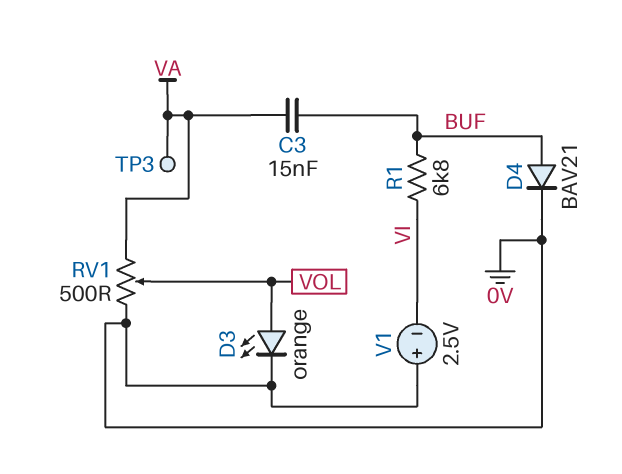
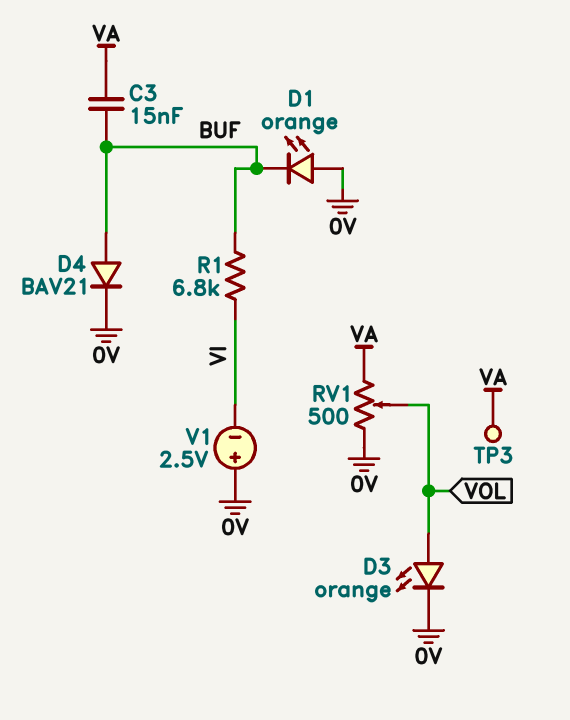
D1: none -> LED orange (A 0V, K BUF)

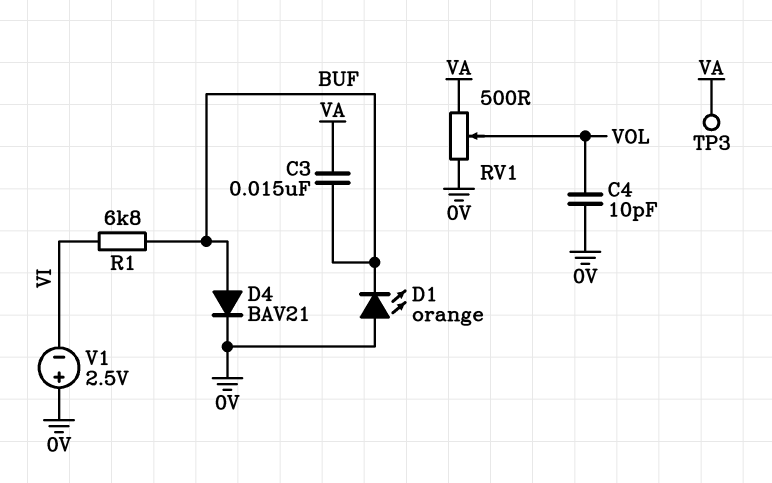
C4: none -> 10pF (0V, VOL)
D3: LED orange (A VOL, K 0V) -> none

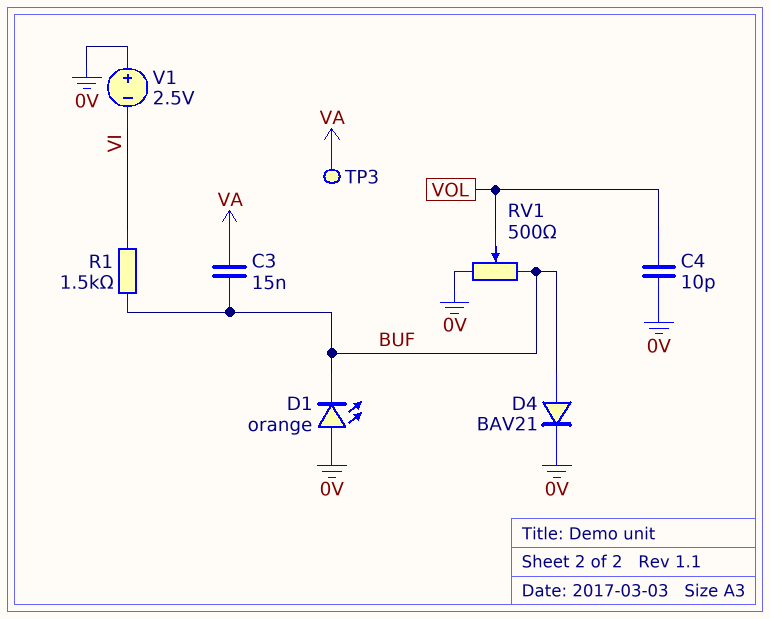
R1: 6.8k (BUF, VI) -> 1.5k (BUF, VI)
RV1: 500 (0V, VA, wiper VOL) -> 500 (0V, BUF, wiper VOL)

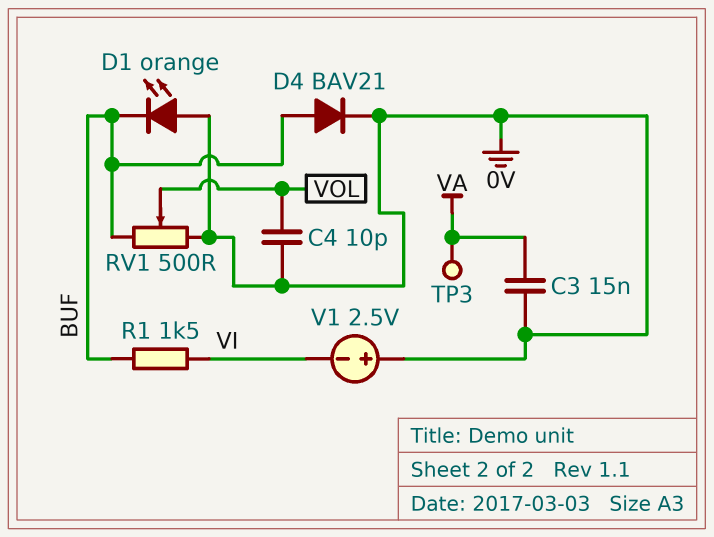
C3: 15nF (BUF, VA) -> 15nF (0V, VA)

